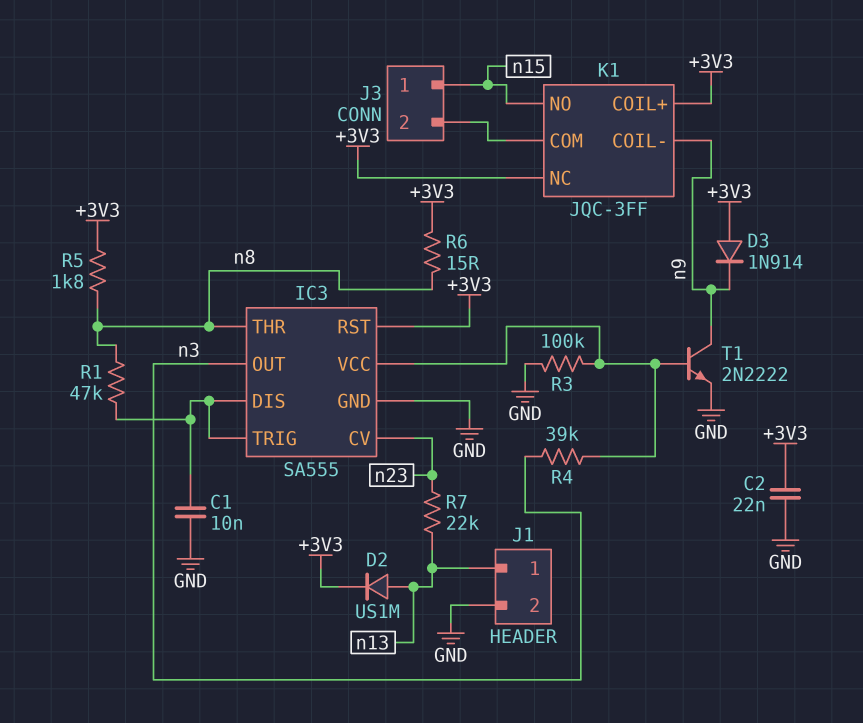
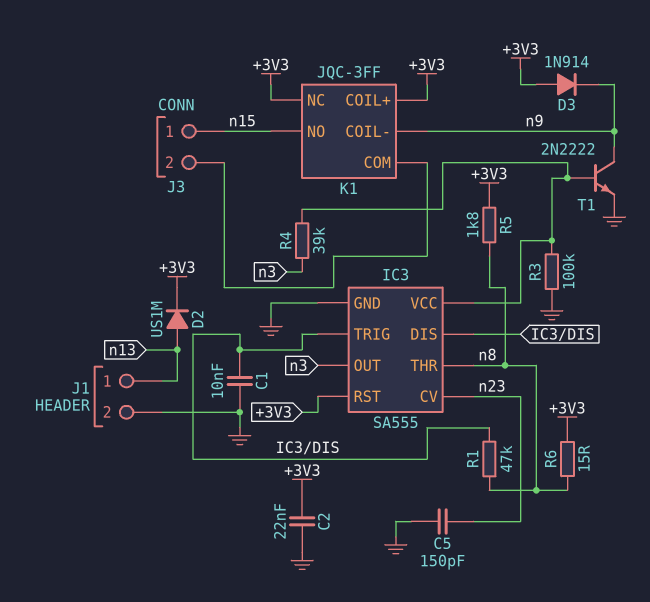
C5: none -> 150pF (GND, n23)
R7: 22k (n13, n23) -> none

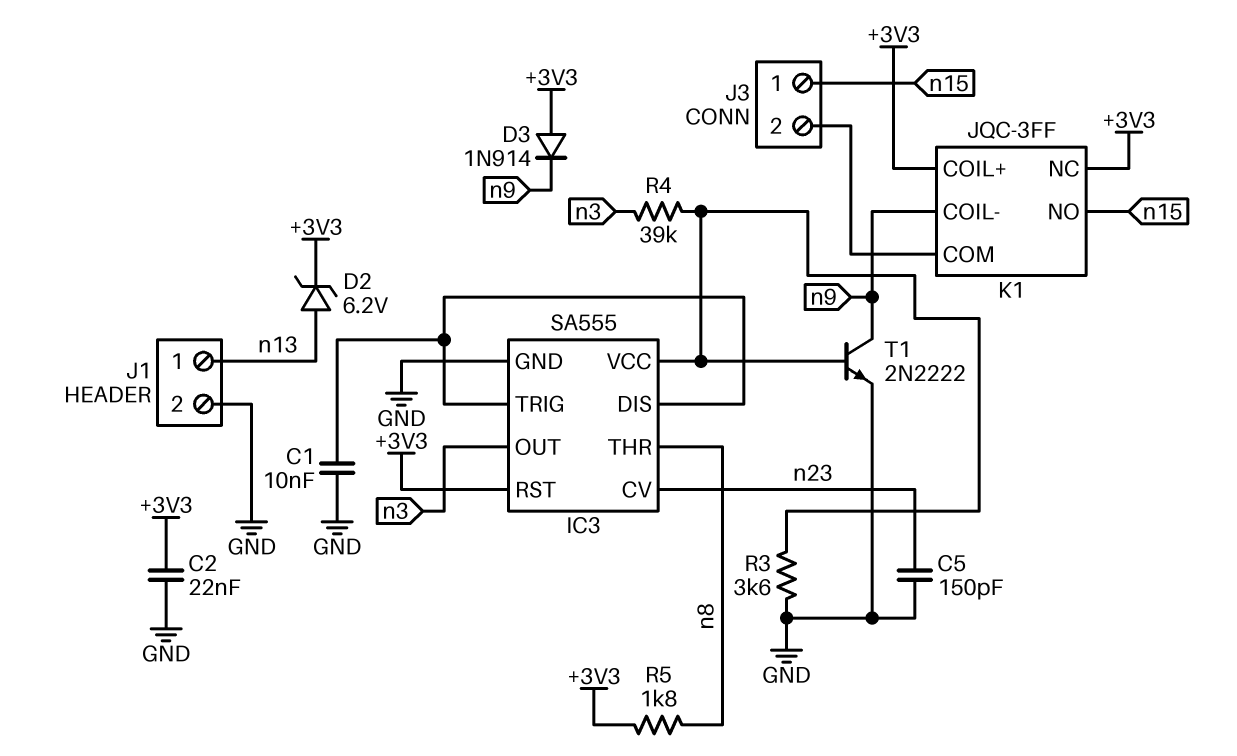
D2: diode US1M (A n13, K +3V3) -> zener 6.2V (A n13, K +3V3)
R1: 47k (IC3/DIS, n8) -> none
R3: 100k (GND, IC3/VCC) -> 3.6k (GND, IC3/VCC)
R6: 15 (+3V3, n8) -> none

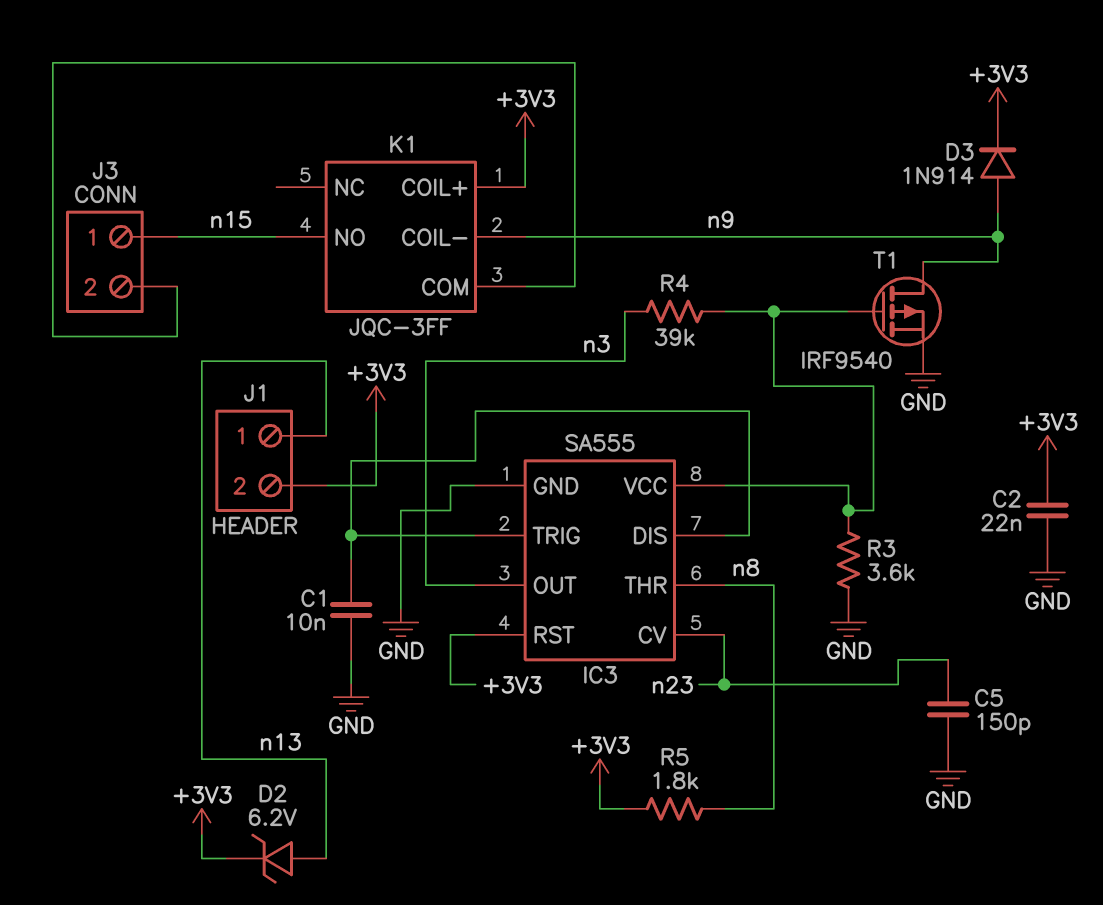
D3: diode 1N914 (A +3V3, K n9) -> diode 1N914 (A n9, K +3V3)
J1 pin 2: GND -> +3V3
K1 pin NC: +3V3 -> none
T1: NPN 2N2222 (B IC3/VCC, C n9, E GND) -> PMOS IRF9540 (G IC3/VCC, D n9, S GND)

